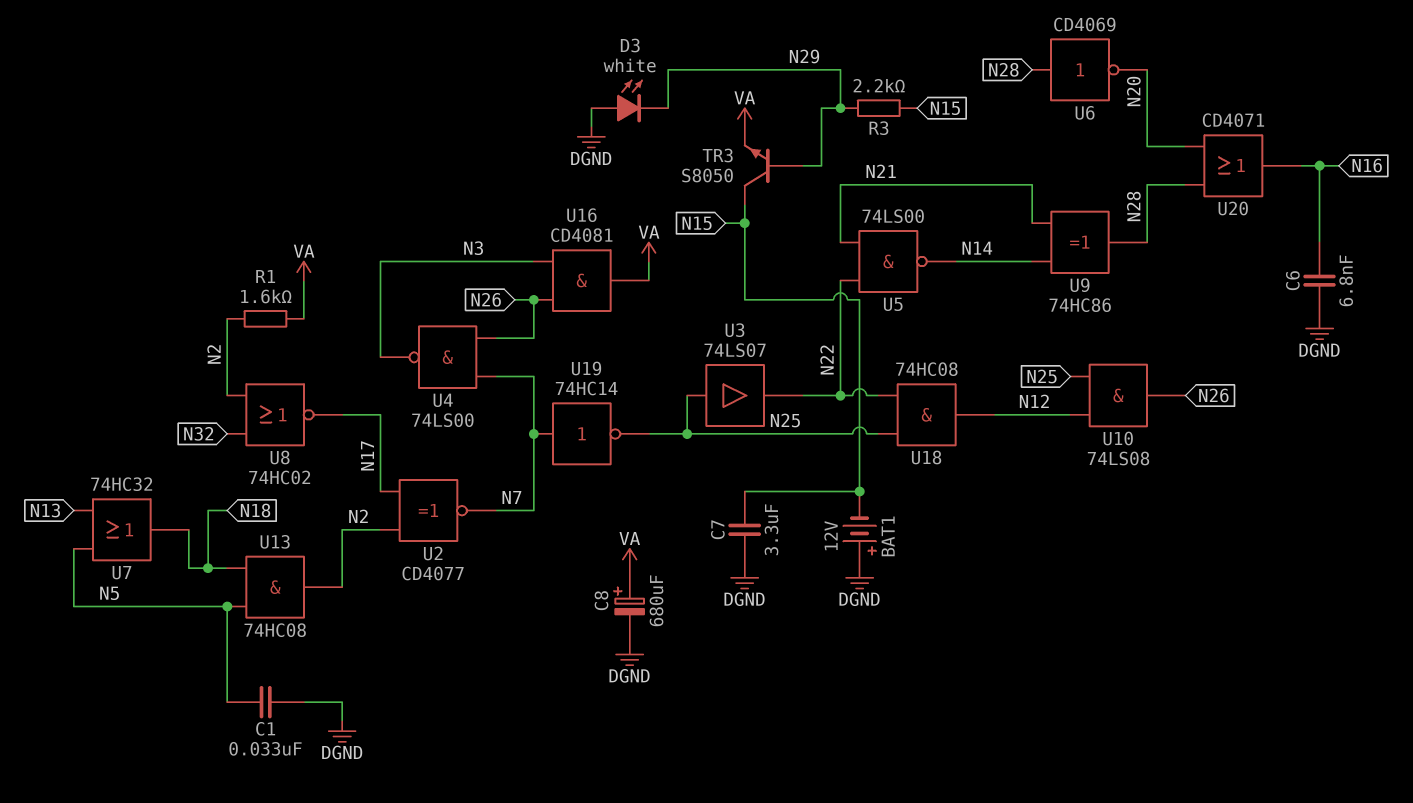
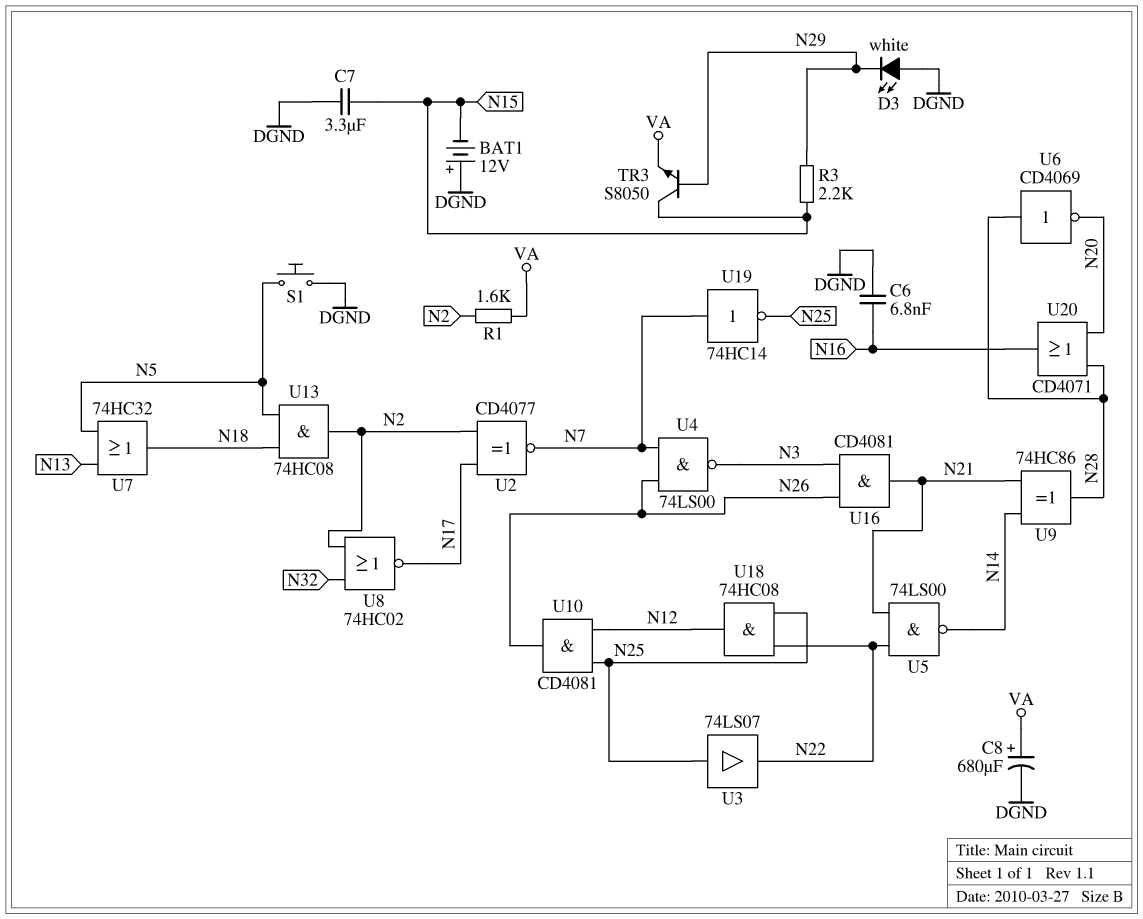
C1: 33nF (DGND, N5) -> none
S1: none -> button (DGND, N5)
U10: AND 74LS08 (in N12, in N25, out N26) -> AND CD4081 (in N12, in N25, out N26)
U16: AND CD4081 (in N3, in N26, out VA) -> AND CD4081 (in N3, in N26, out N21)

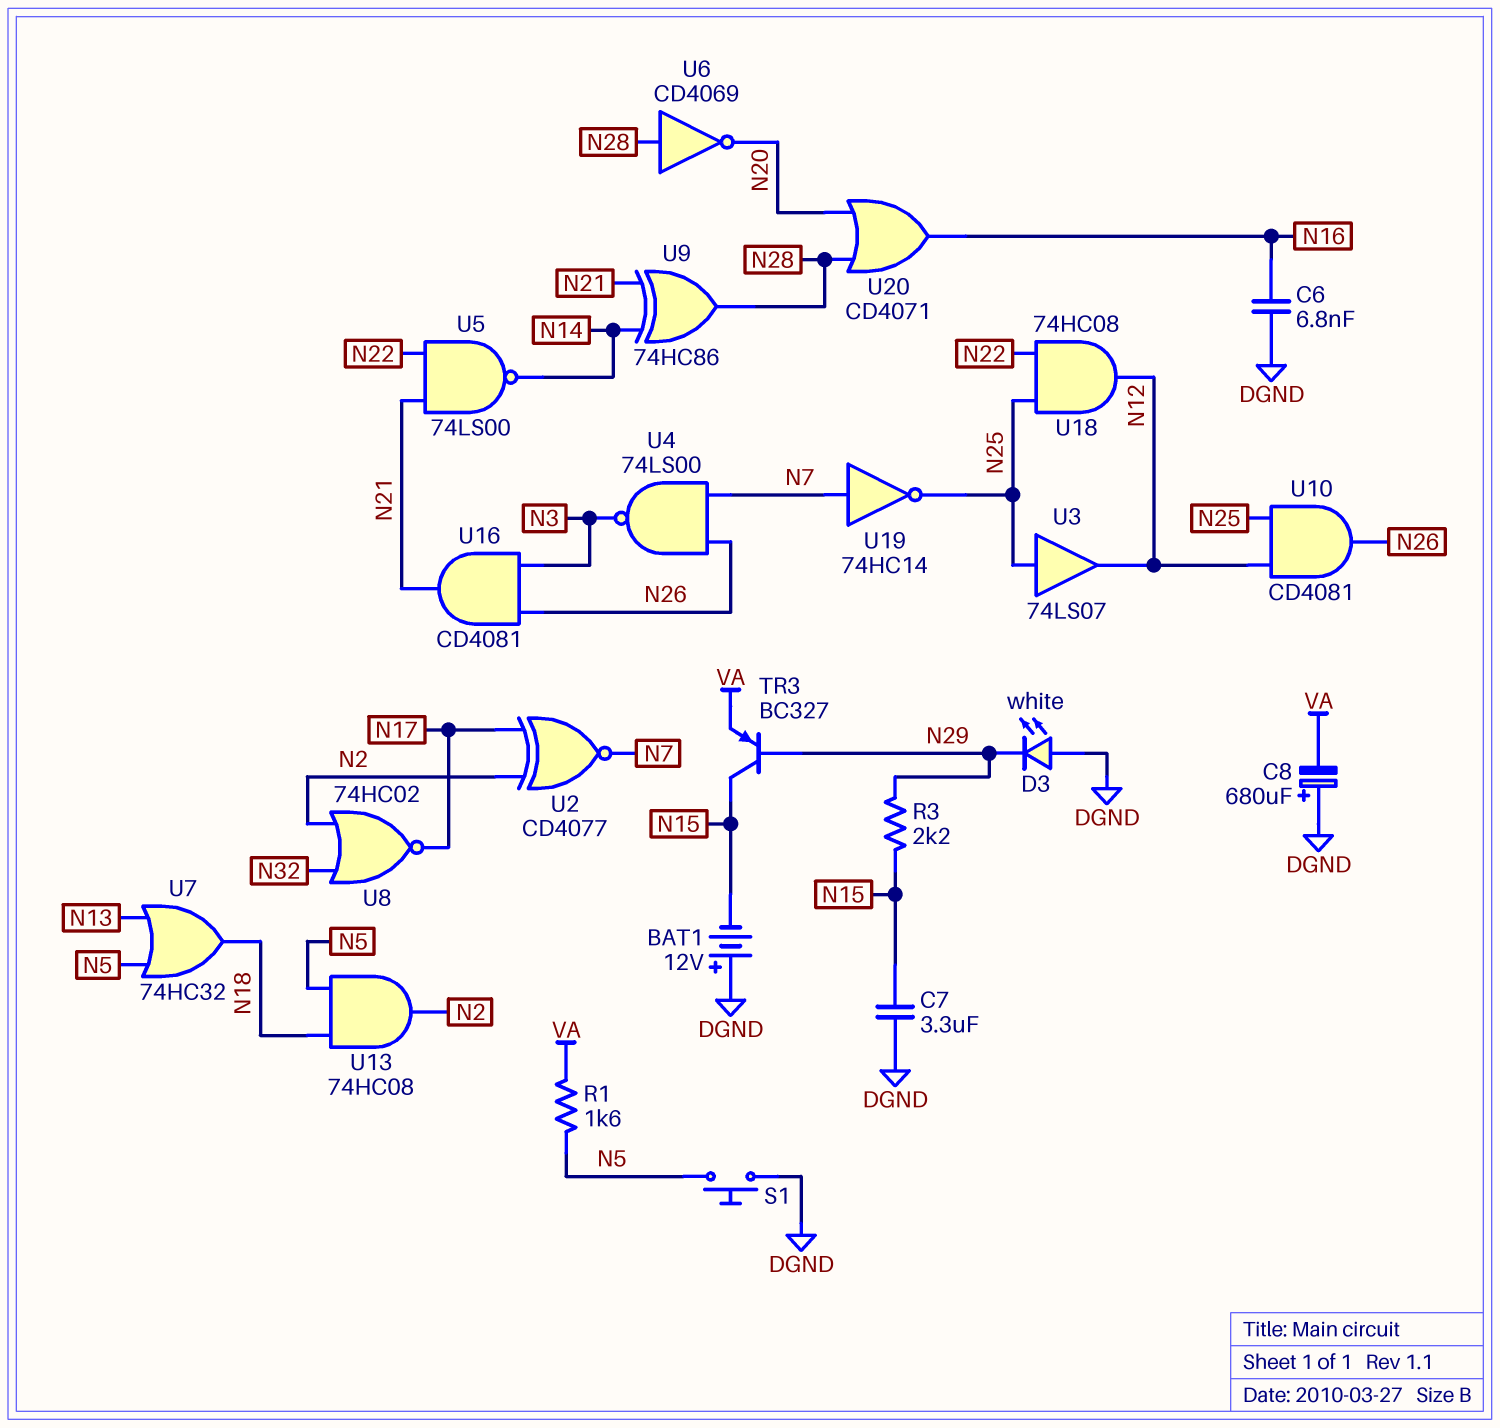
C8: 680uF (plus VA, minus DGND) -> 680uF (plus DGND, minus VA)
R1: 1.6k (N2, VA) -> 1.6k (N5, VA)
TR3: NPN S8050 (B N29, C N15, E VA) -> PNP BC327 (B N29, C N15, E VA)
U3: buffer 74LS07 (in N25, out N22) -> buffer 74LS07 (in N25, out N12)

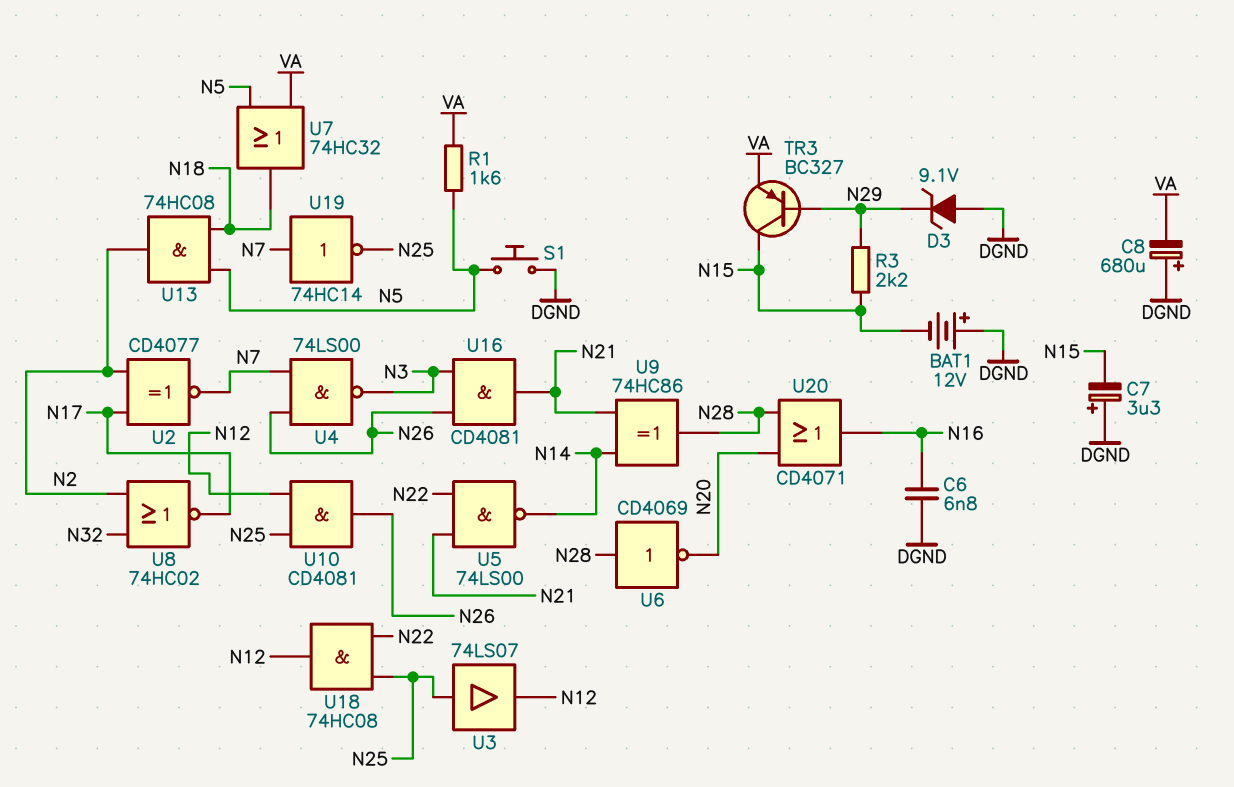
C7: 3.3uF (DGND, N15) -> 3.3uF (plus DGND, minus N15)
D3: LED white (A DGND, K N29) -> zener 9.1V (A DGND, K N29)
U7: OR 74HC32 (in N5, in N13, out N18) -> OR 74HC32 (in N5, in VA, out N18)

